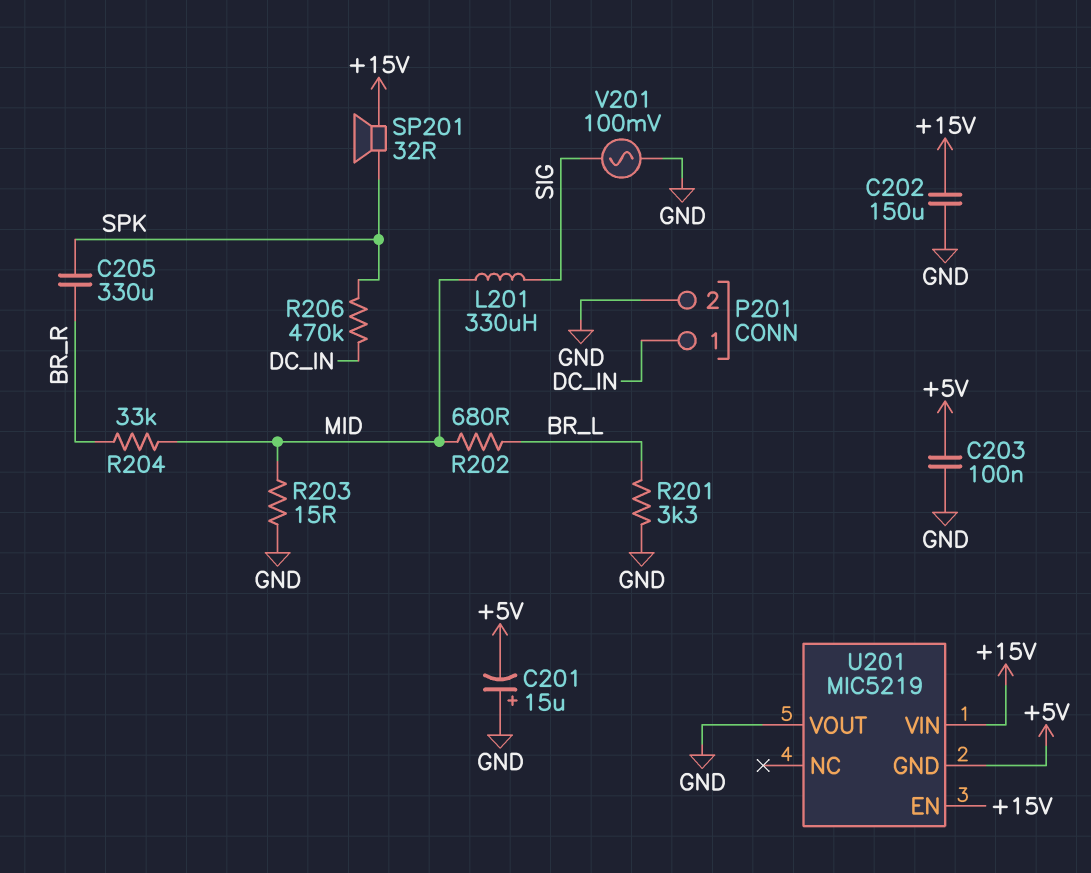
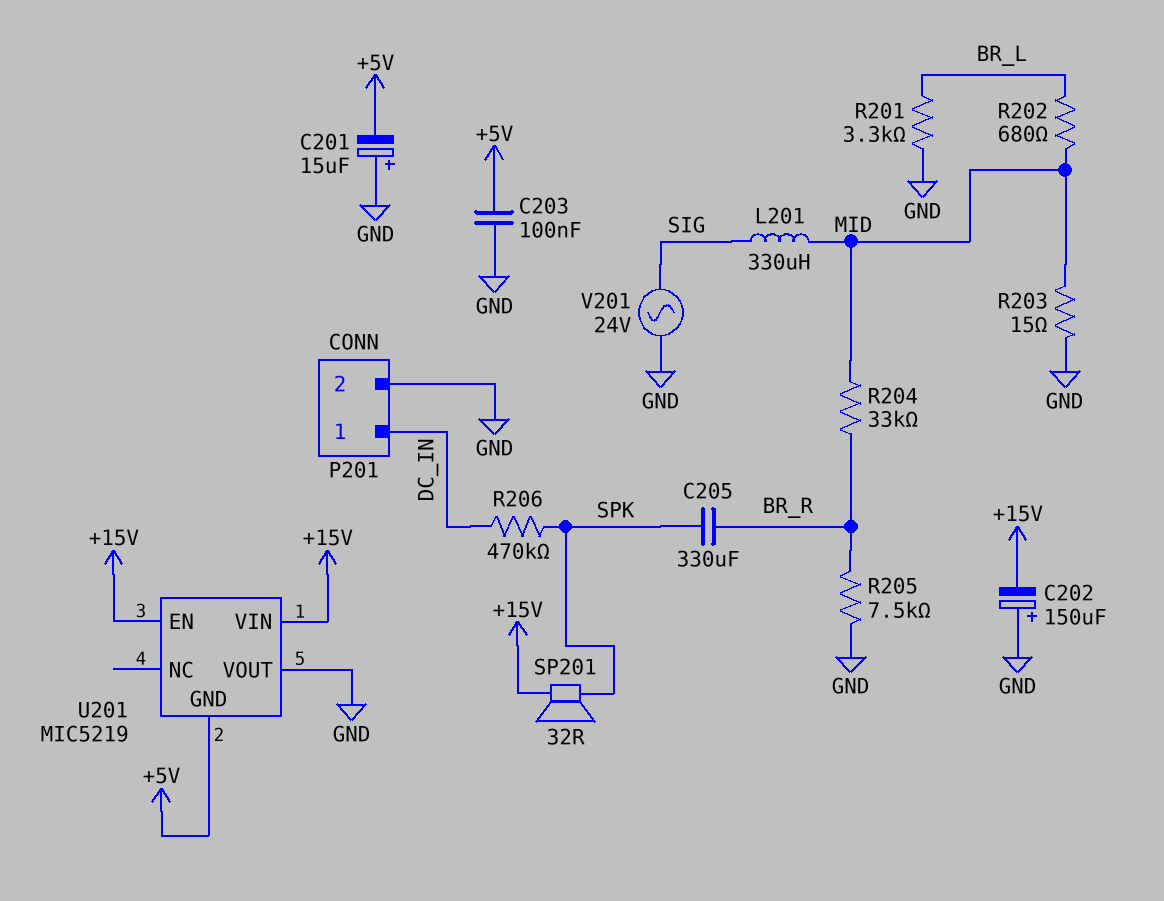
C202: 150uF (+15V, GND) -> 150uF (plus GND, minus +15V)
R205: none -> 7.5k (BR_R, GND)
V201: AC 100mV (GND, SIG) -> AC 24V (GND, SIG)

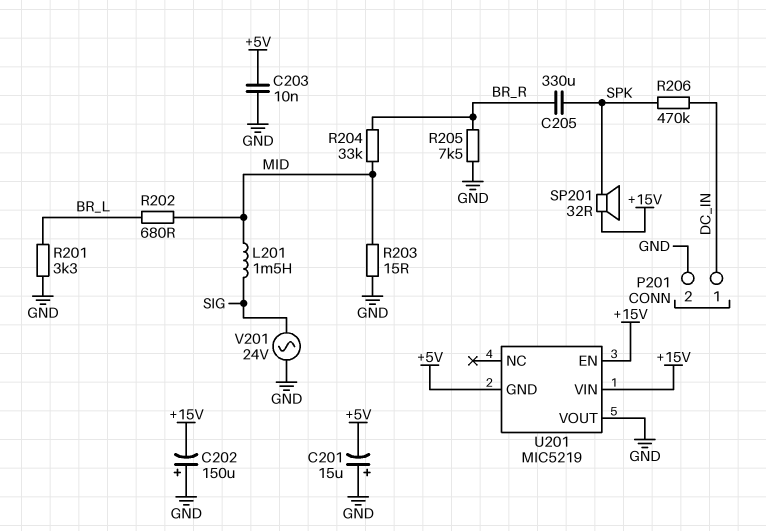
C203: 100nF (+5V, GND) -> 10nF (+5V, GND)
L201: 330uH (MID, SIG) -> 1.5mH (MID, SIG)

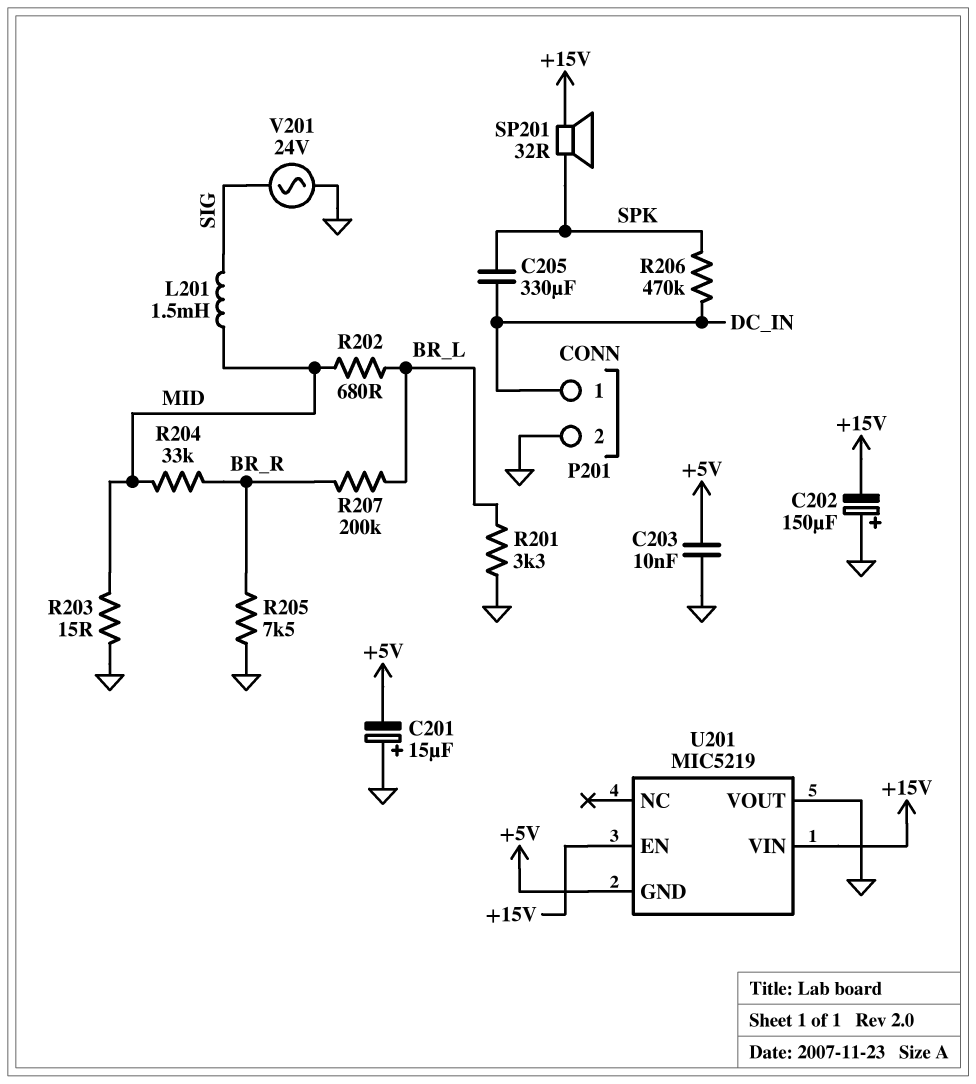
C205: 330uF (BR_R, SPK) -> 330uF (DC_IN, SPK)
R207: none -> 200k (BR_L, BR_R)

